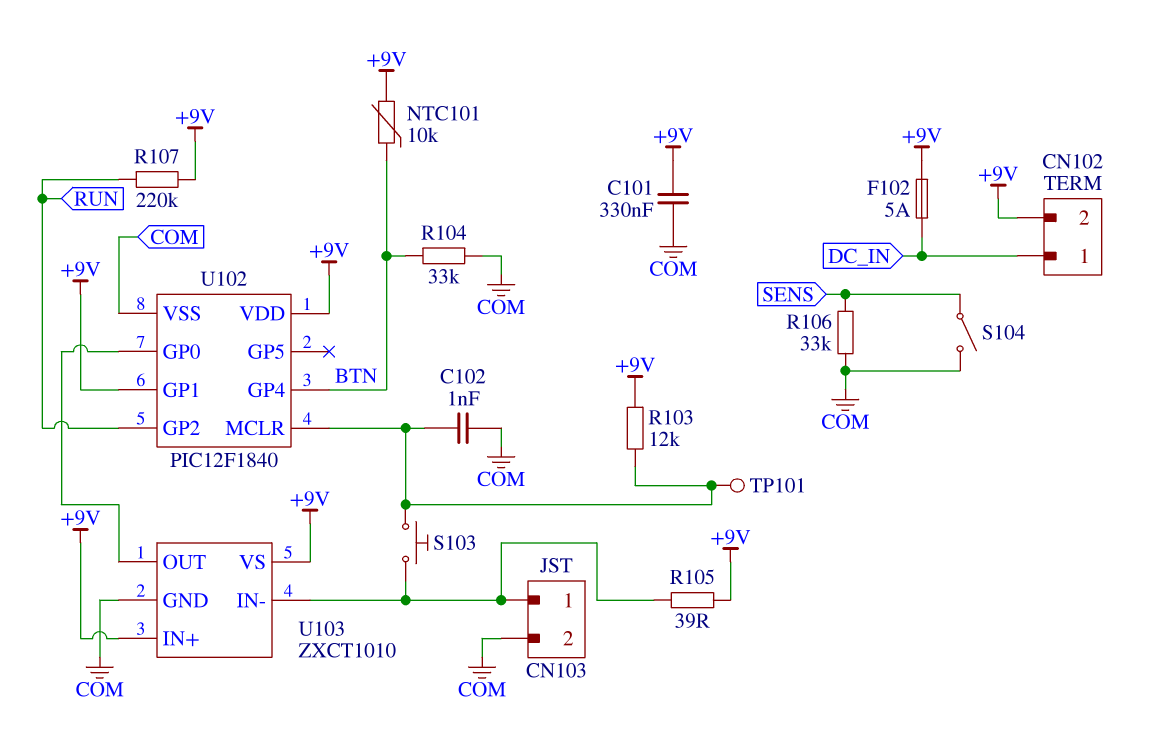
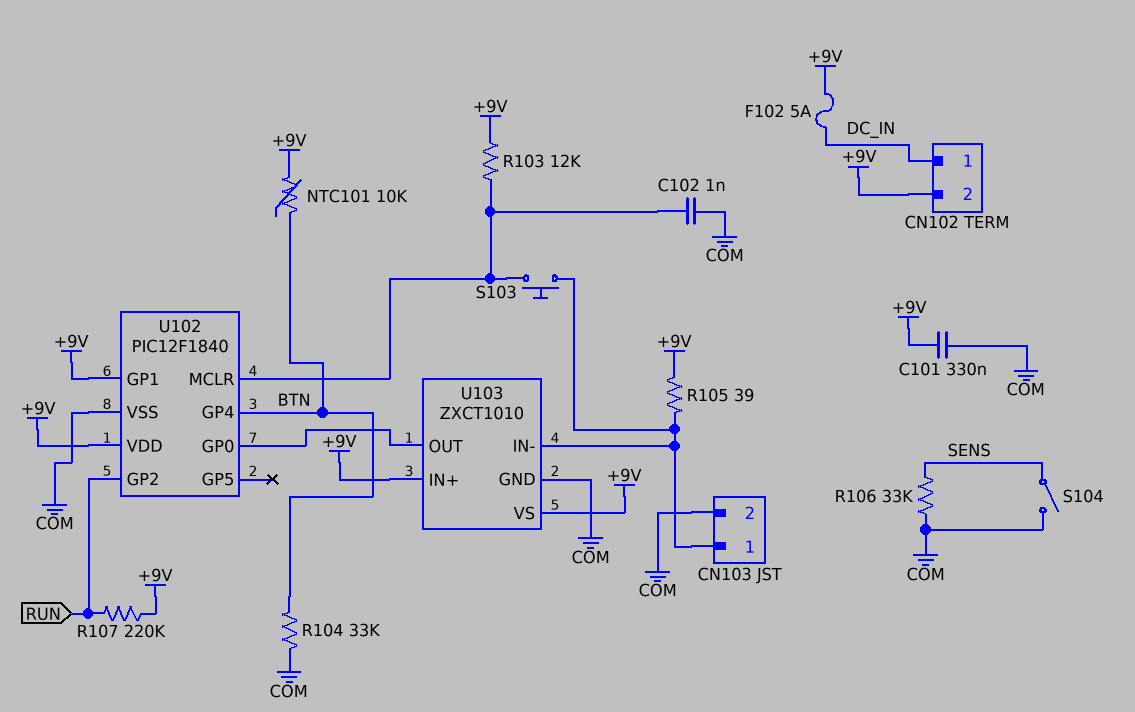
TP101: test point (U102/MCLR) -> none

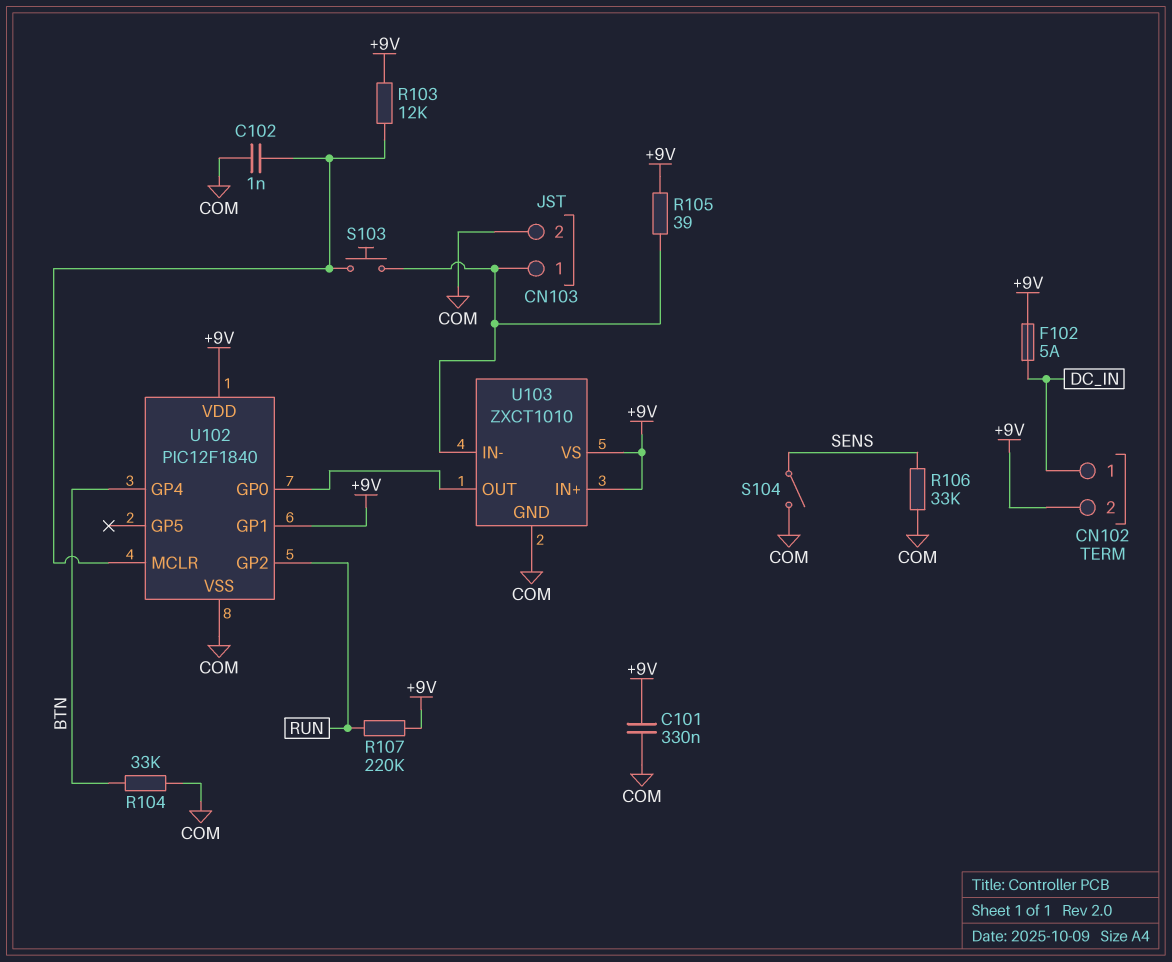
NTC101: 10k (+9V, BTN) -> none

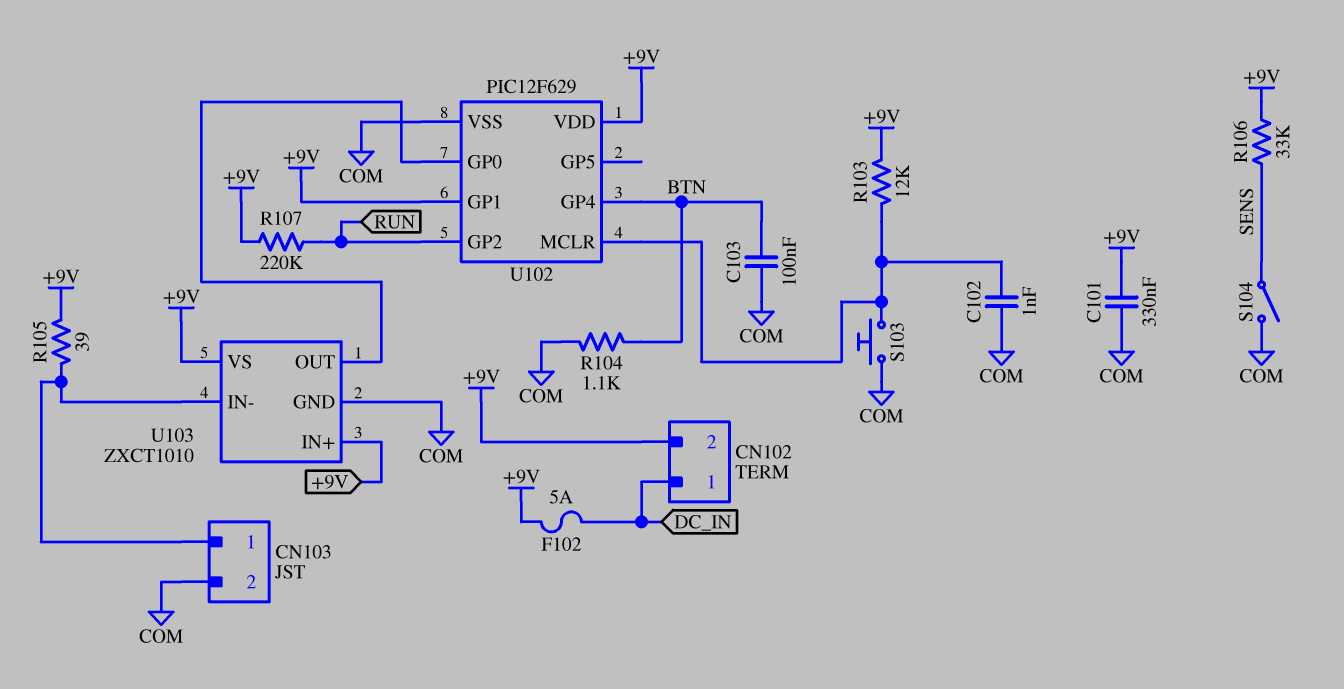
C103: none -> 100nF (BTN, COM)
R104: 33k (BTN, COM) -> 1.1k (BTN, COM)
R106: 33k (COM, SENS) -> 33k (+9V, SENS)
S103: button (CN103/1, U102/MCLR) -> button (COM, U102/MCLR)
U102: PIC12F1840 -> PIC12F629

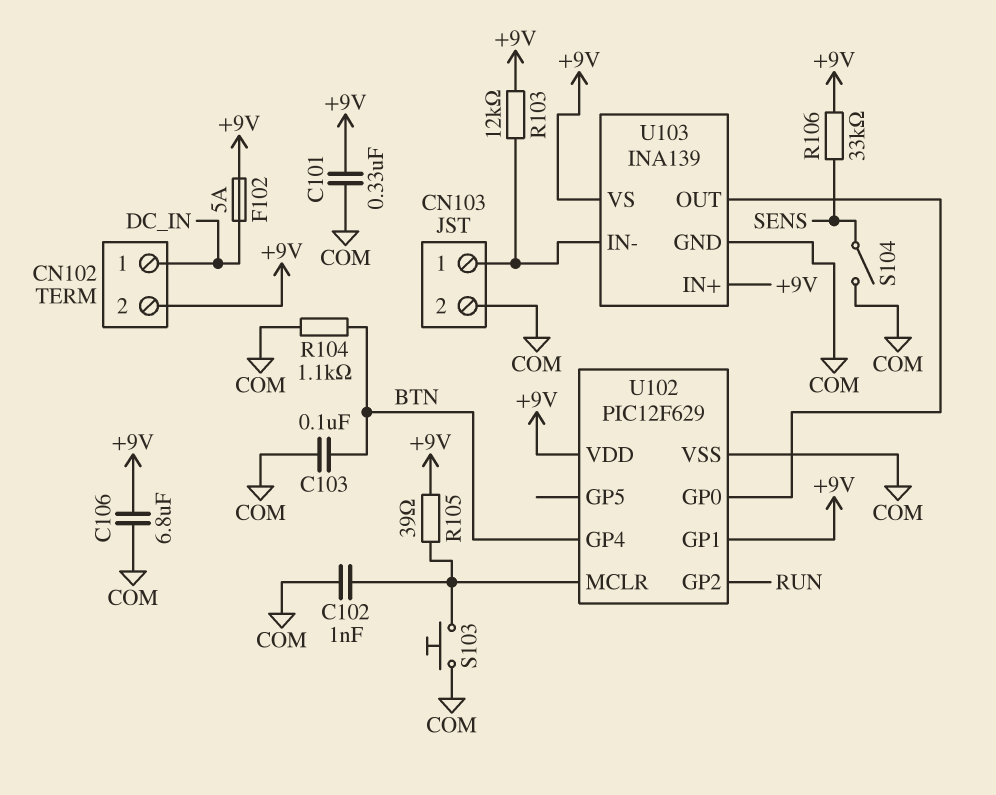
C106: none -> 6.8uF (+9V, COM)
R103: 12k (+9V, U102/MCLR) -> 12k (+9V, CN103/1)
R105: 39 (+9V, CN103/1) -> 39 (+9V, U102/MCLR)
R107: 220k (+9V, RUN) -> none
U103: ZXCT1010 -> INA139

